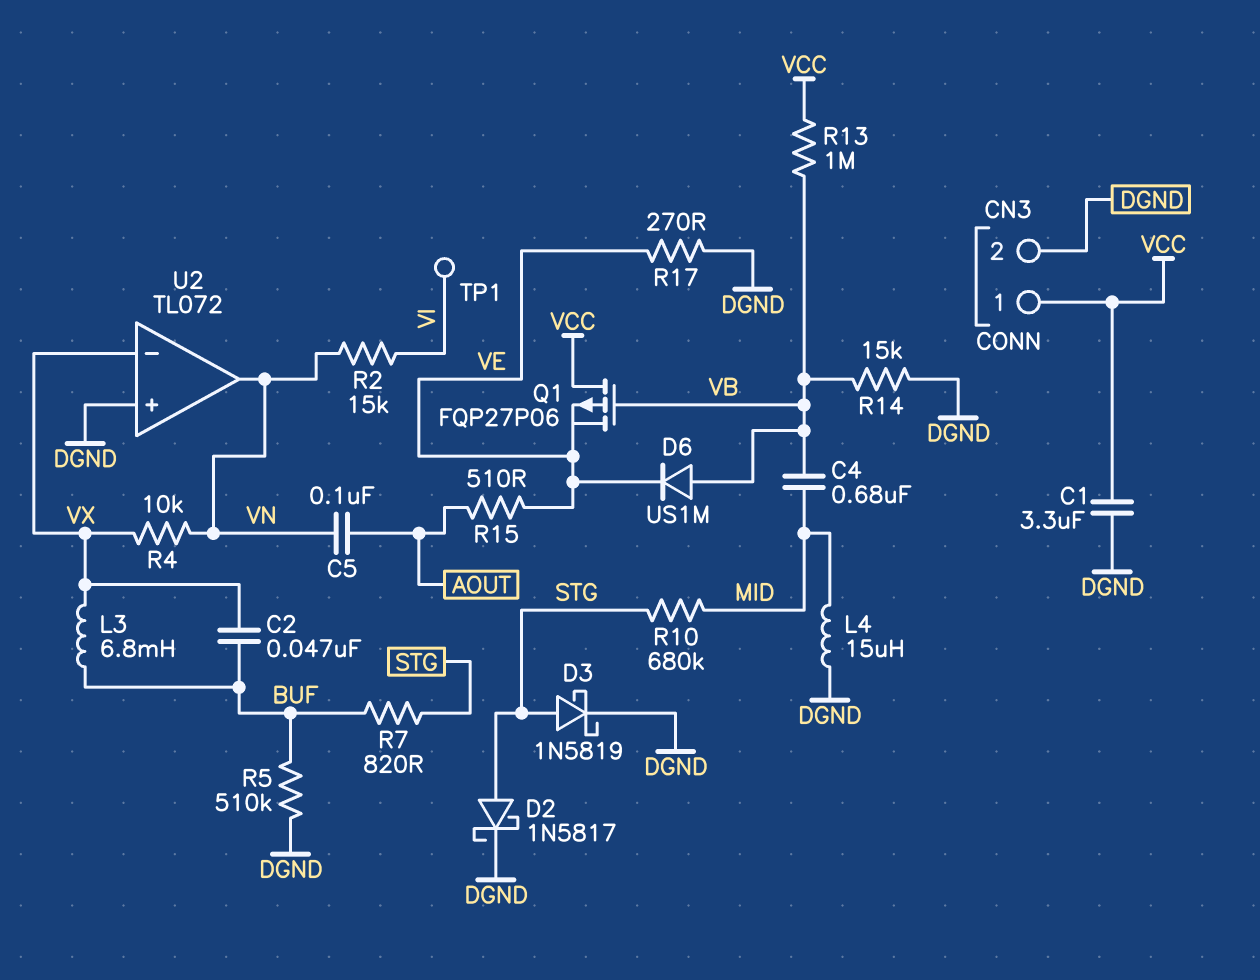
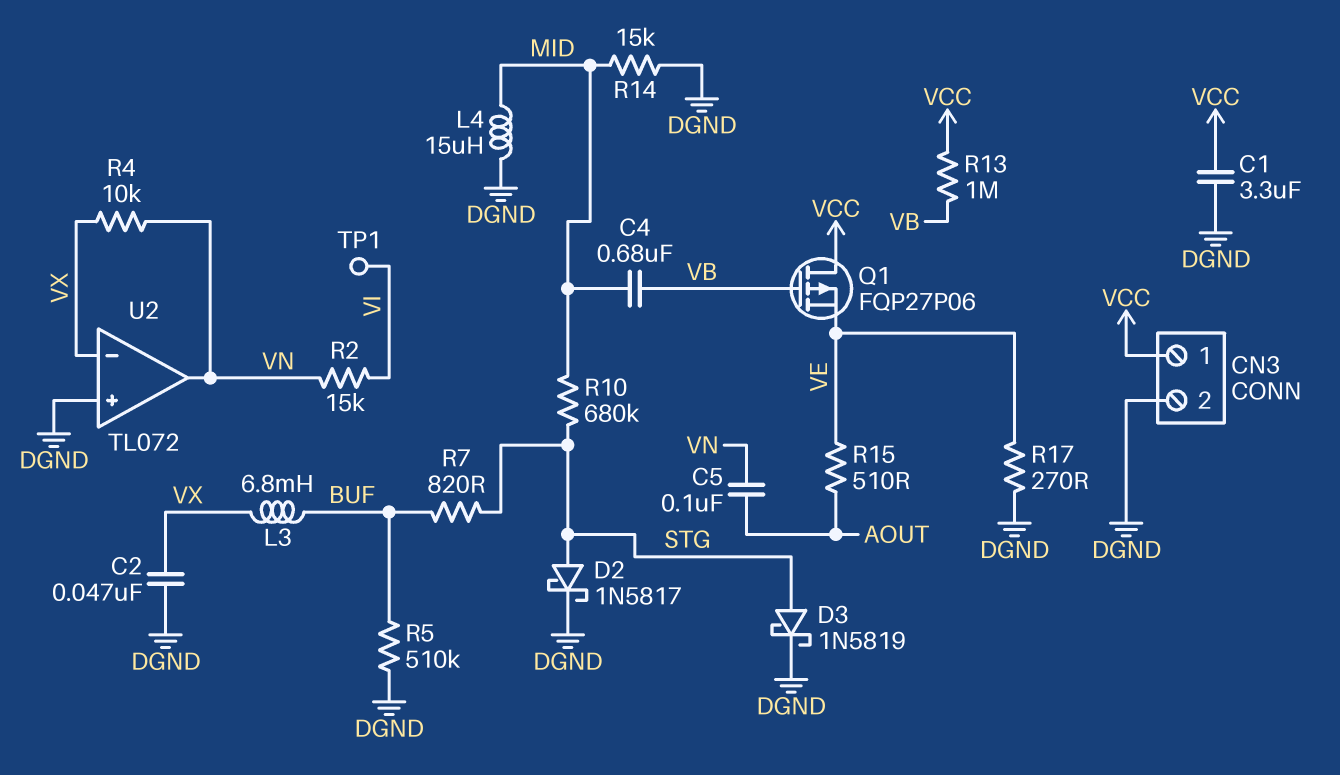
C2: 47nF (BUF, VX) -> 47nF (DGND, VX)
D6: diode US1M (A VB, K VE) -> none
R14: 15k (DGND, VB) -> 15k (DGND, MID)

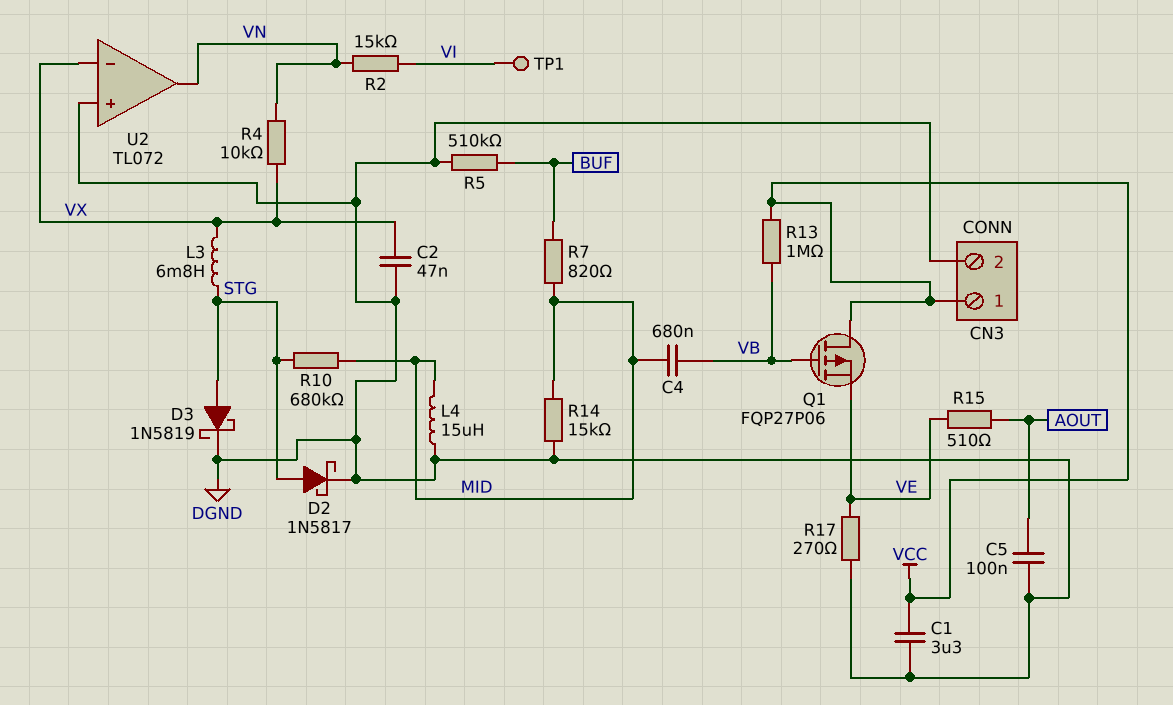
C5: 100nF (AOUT, VN) -> 100nF (AOUT, DGND)
L3: 6.8mH (BUF, VX) -> 6.8mH (STG, VX)
R7: 820 (BUF, STG) -> 820 (BUF, MID)

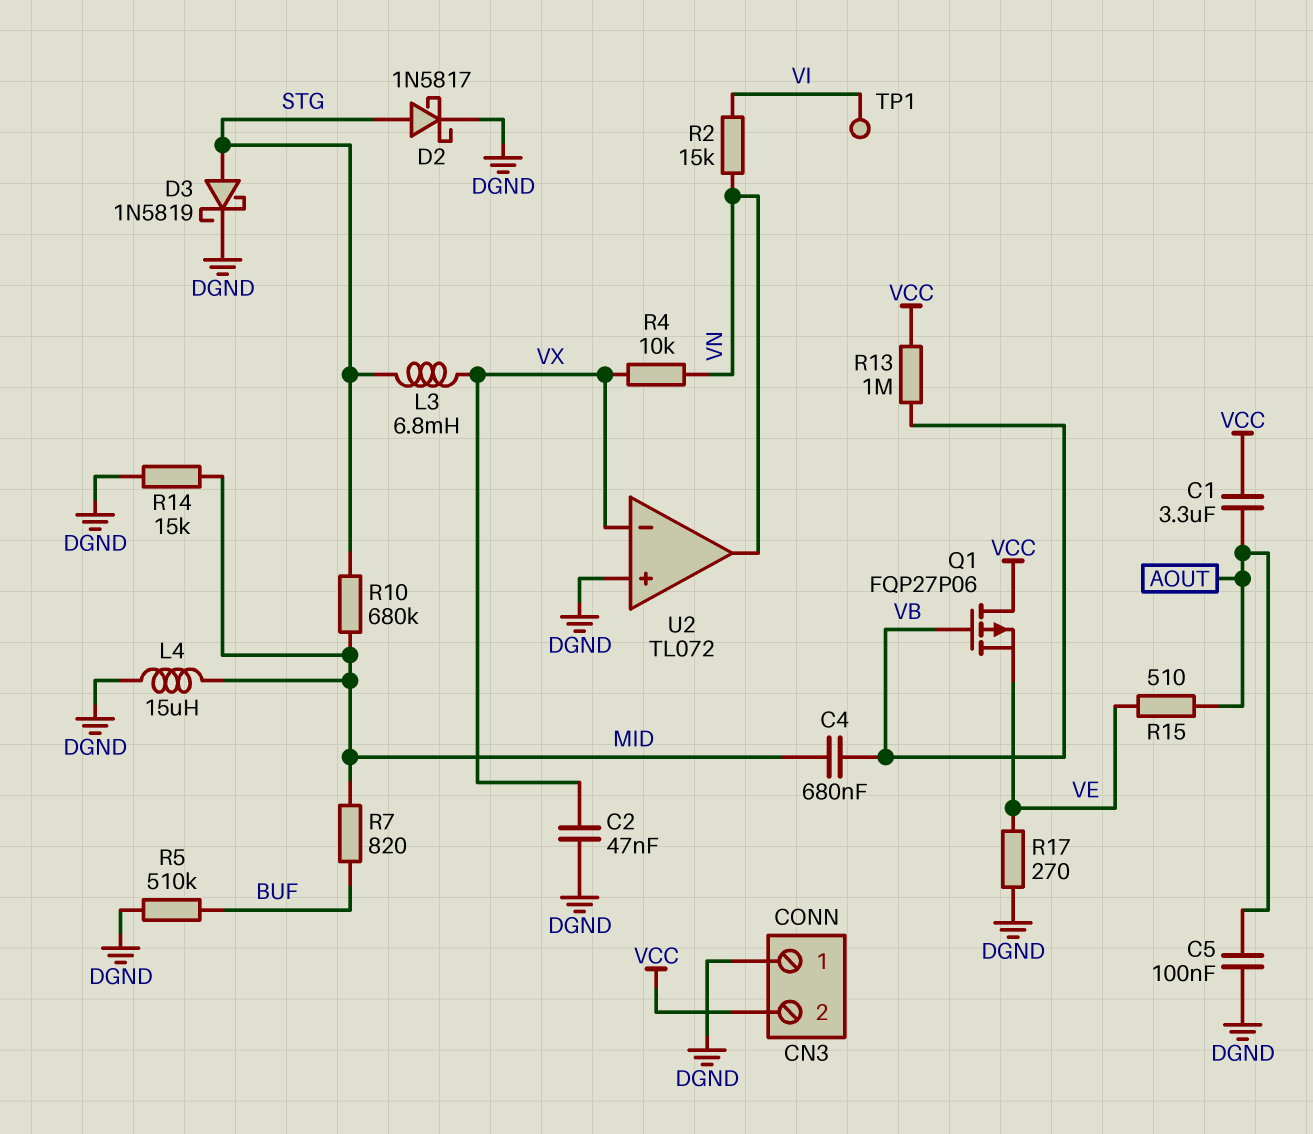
C1: 3.3uF (DGND, VCC) -> 3.3uF (AOUT, VCC)
CN3 pin 1: VCC -> DGND
CN3 pin 2: DGND -> VCC

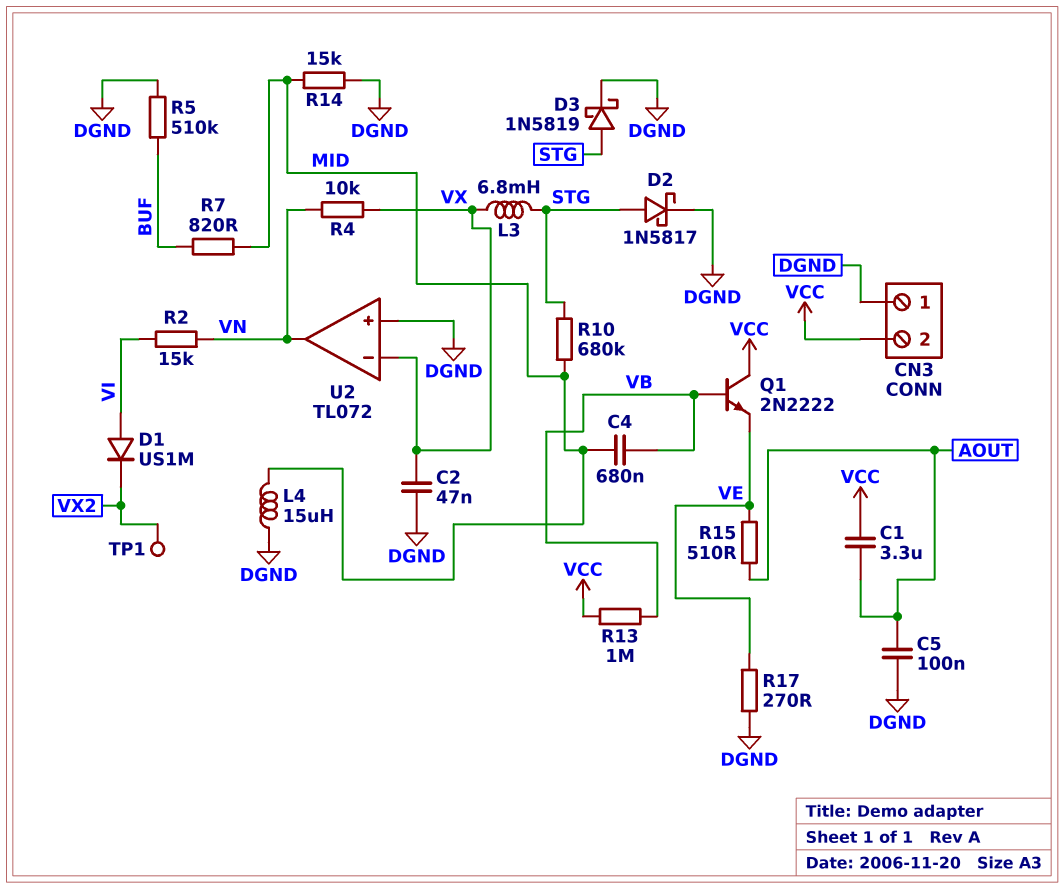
D1: none -> diode US1M (A VI, K VX2)
Q1: PMOS FQP27P06 (G VB, D VCC, S VE) -> NPN 2N2222 (B VB, C VCC, E VE)
TP1: test point (VI) -> test point (VX2)

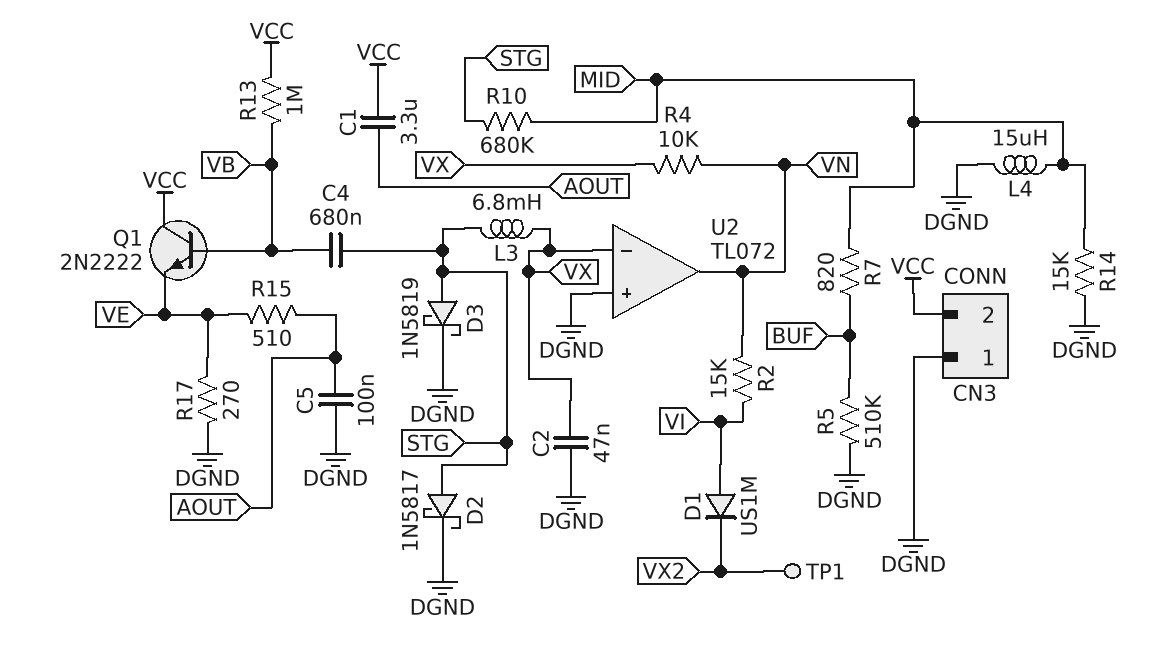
C4: 680nF (MID, VB) -> 680nF (STG, VB)

